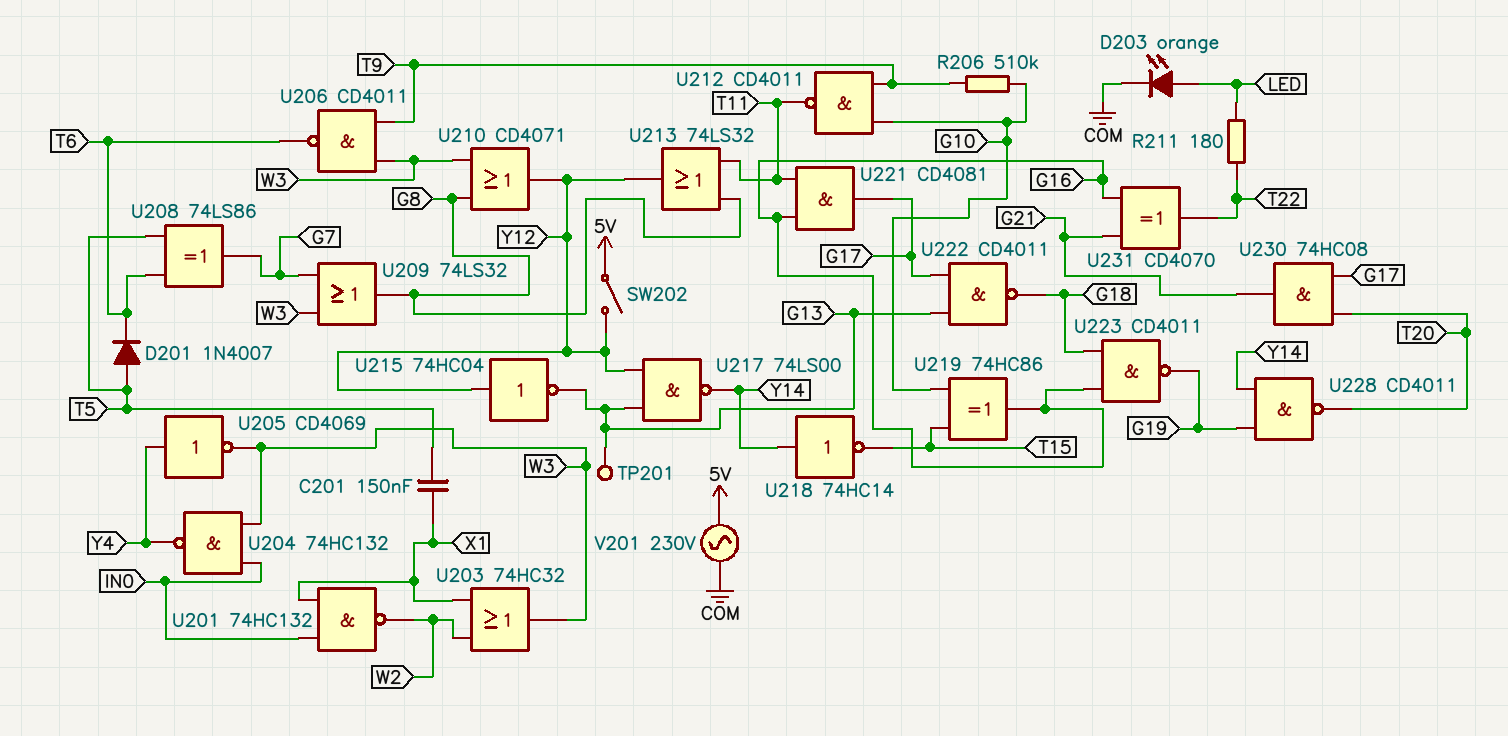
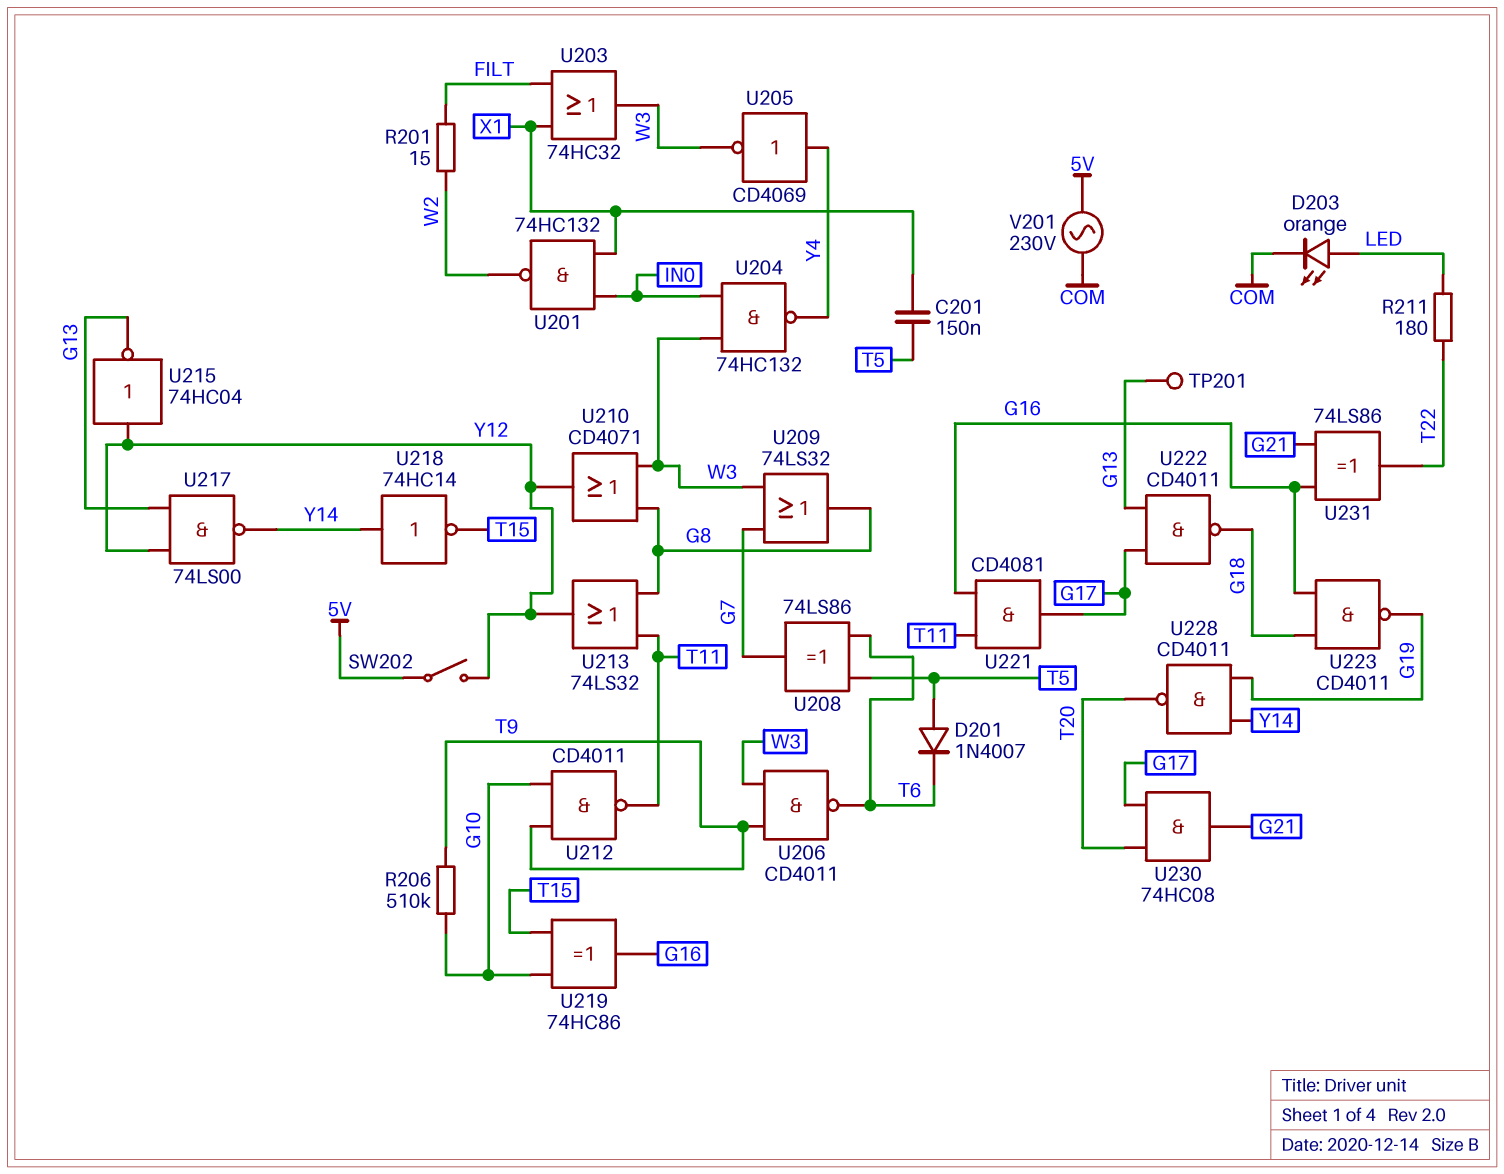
R201: none -> 15 (FILT, W2)
U203: OR 74HC32 (in W2, in X1, out W3) -> OR 74HC32 (in FILT, in X1, out W3)
U231: XOR CD4070 (in G16, in G21, out T22) -> XOR 74LS86 (in G16, in G21, out T22)

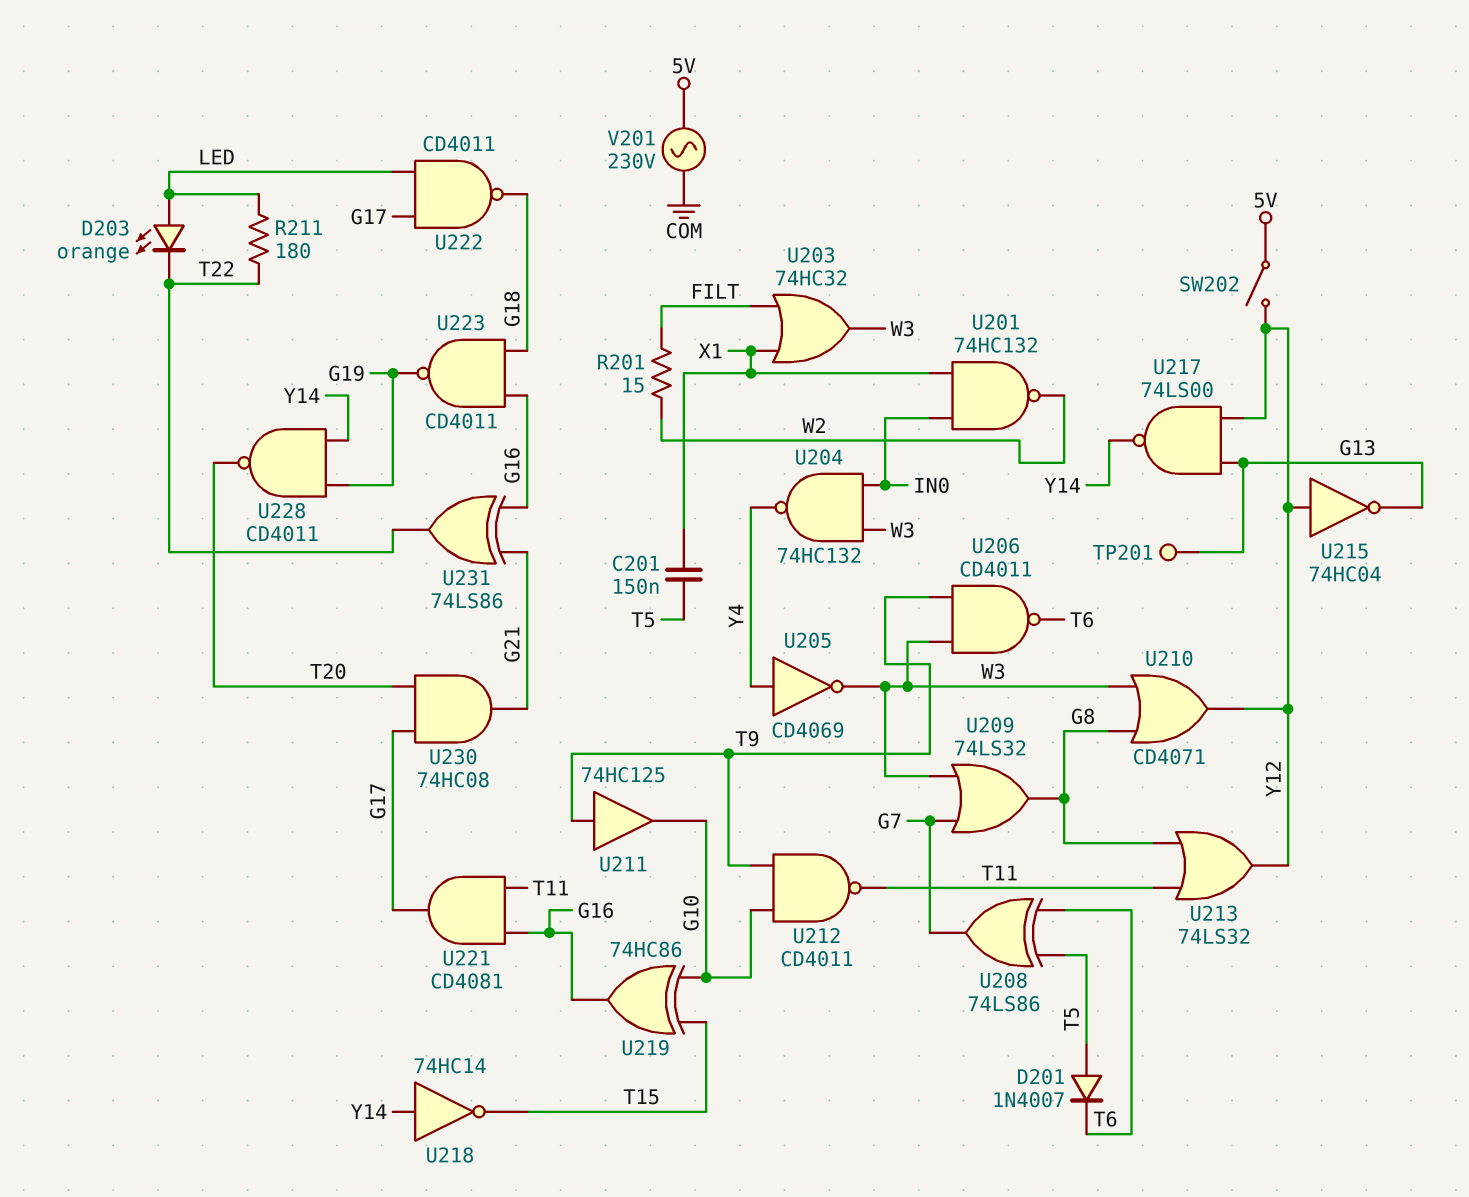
D203: LED orange (A LED, K COM) -> LED orange (A LED, K T22)
R206: 510k (G10, T9) -> none
U211: none -> buffer 74HC125 (in T9, out G10)
U222: NAND CD4011 (in G13, in G17, out G18) -> NAND CD4011 (in G17, in LED, out G18)

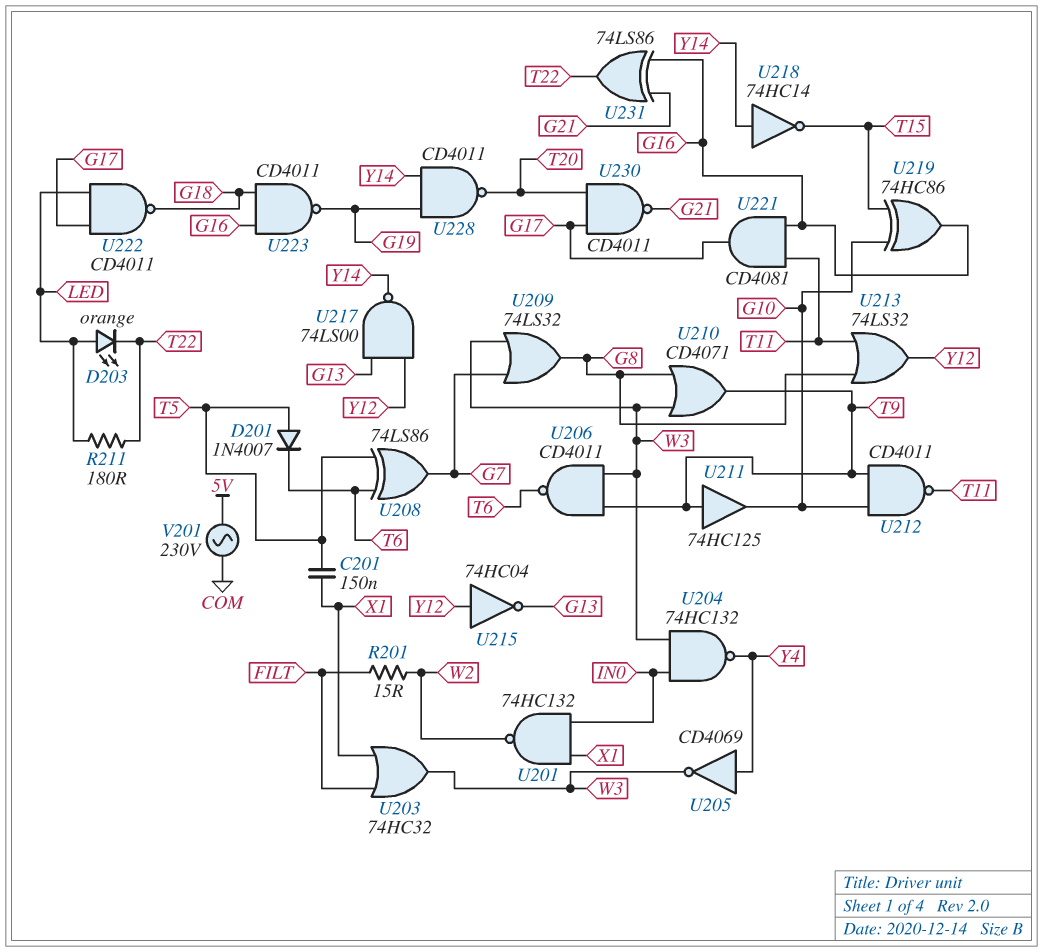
SW202: switch (5V, Y12) -> none
TP201: test point (G13) -> none
U210: OR CD4071 (in G8, in W3, out Y12) -> OR CD4071 (in G8, in W3, out T9)
U230: AND 74HC08 (in G17, in T20, out G21) -> NAND CD4011 (in G17, in T20, out G21)

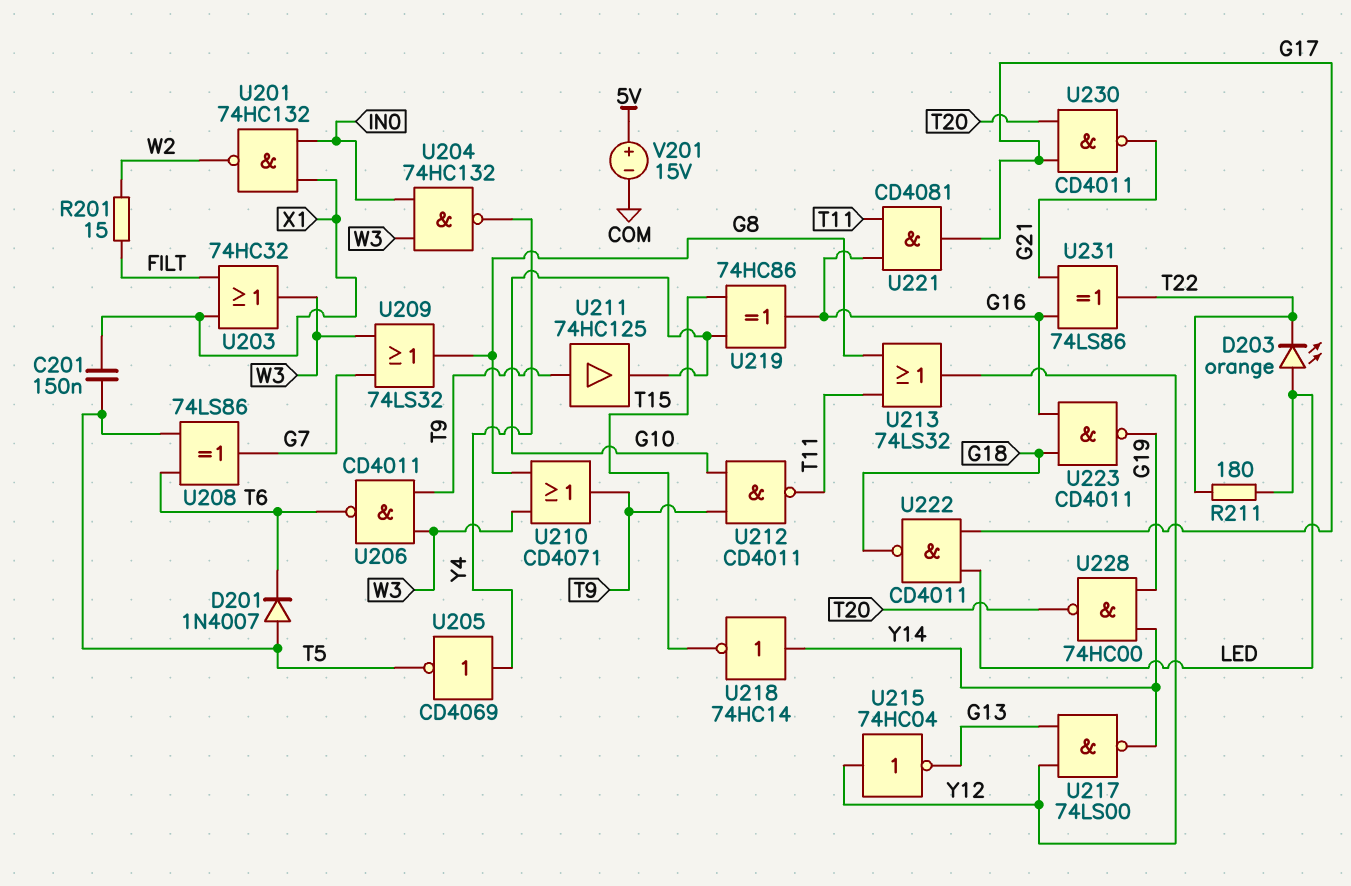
U205: NOT CD4069 (in Y4, out W3) -> NOT CD4069 (in Y4, out T5)
U228: NAND CD4011 (in G19, in Y14, out T20) -> NAND 74HC00 (in G19, in Y14, out T20)
V201: AC 230V (5V, COM) -> 15V (plus 5V, minus COM)

